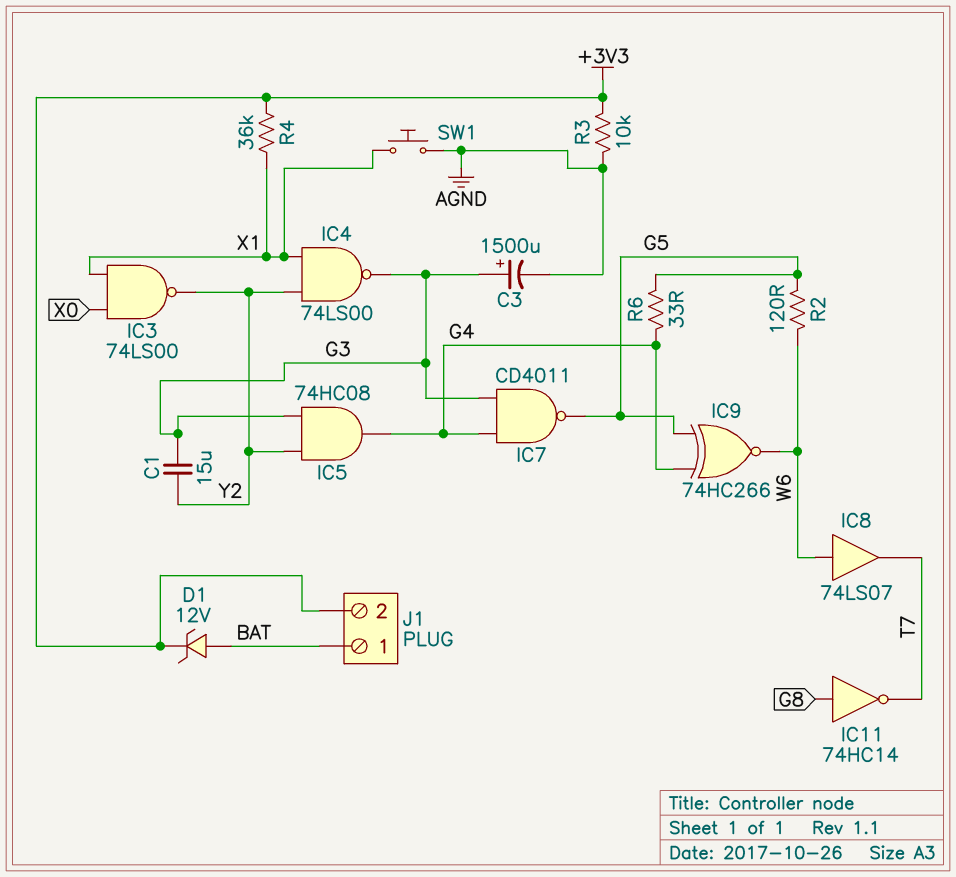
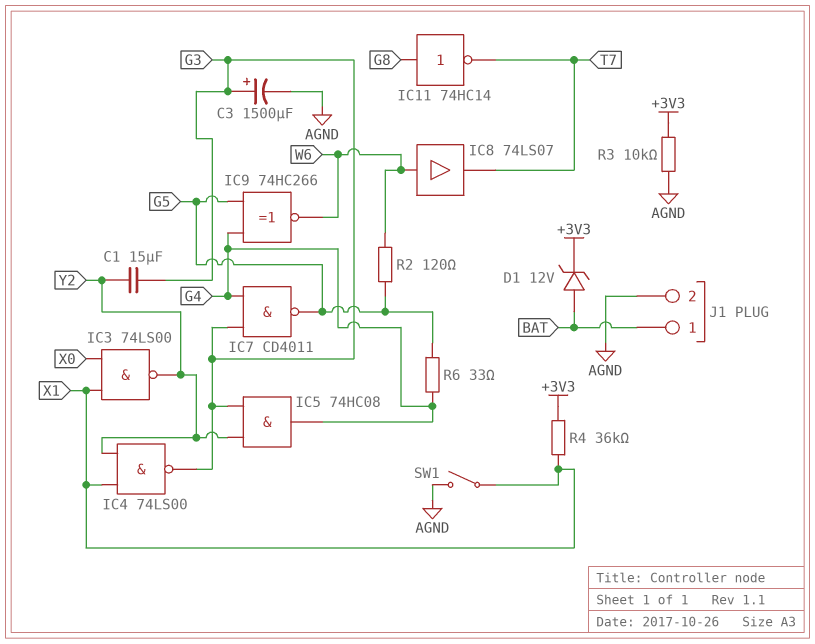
J1 pin 2: +3V3 -> AGND
SW1: button (AGND, X1) -> switch (AGND, X1)

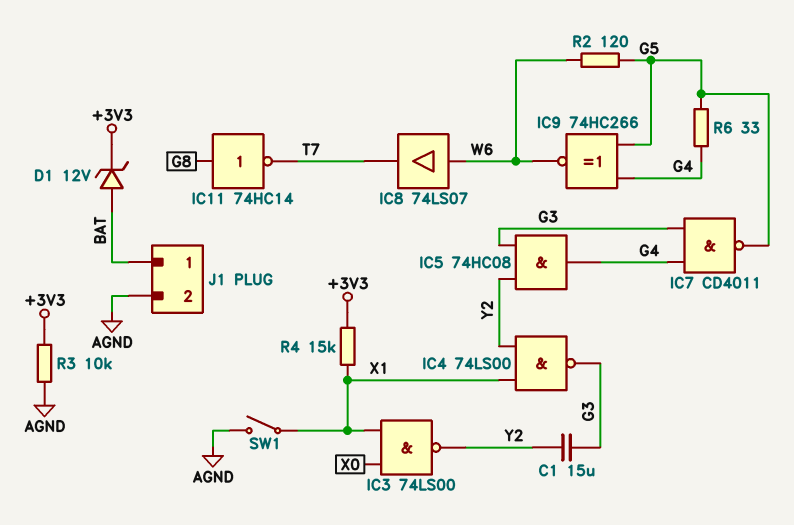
C3: 1500uF (plus G3, minus AGND) -> none
R4: 36k (+3V3, X1) -> 15k (+3V3, X1)

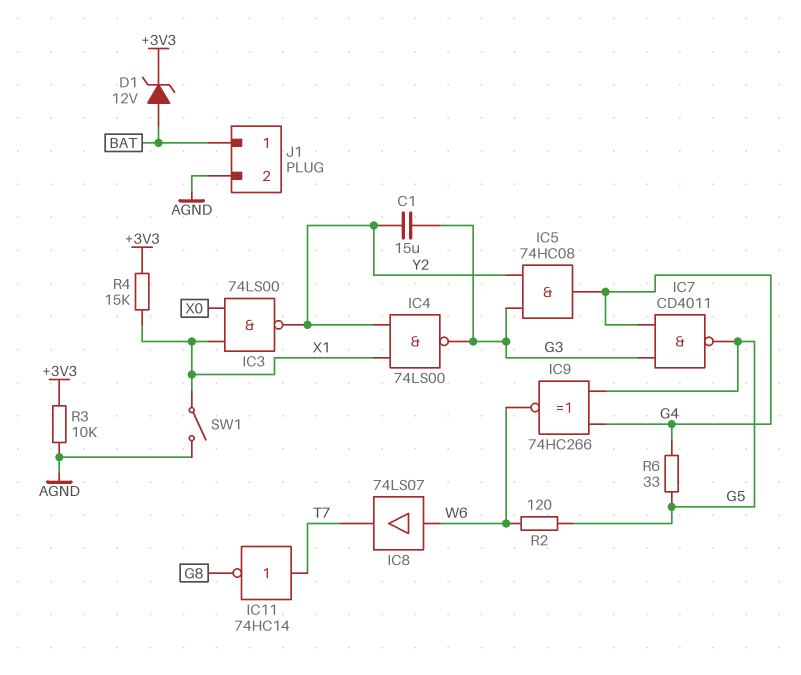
IC11: NOT 74HC14 (in G8, out T7) -> NOT 74HC14 (in T7, out G8)

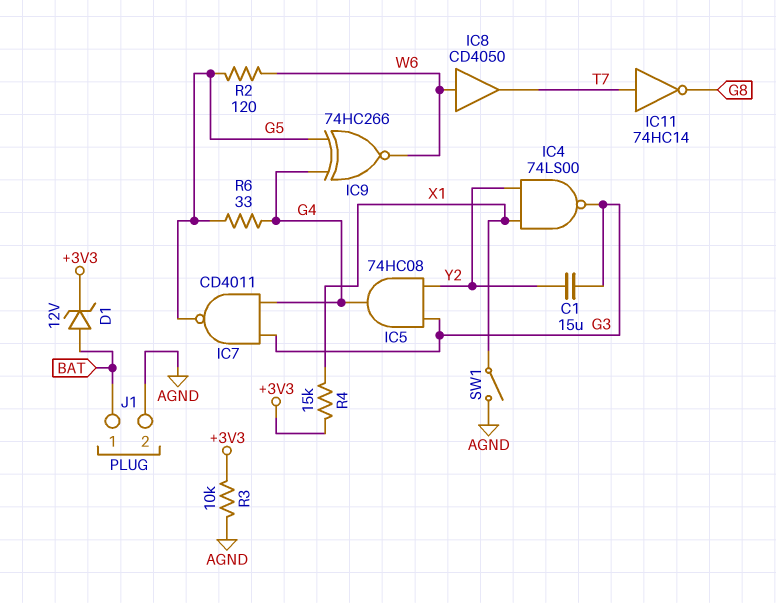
IC3: NAND 74LS00 (in X0, in X1, out Y2) -> none
IC8: buffer 74LS07 (in W6, out T7) -> buffer CD4050 (in W6, out T7)

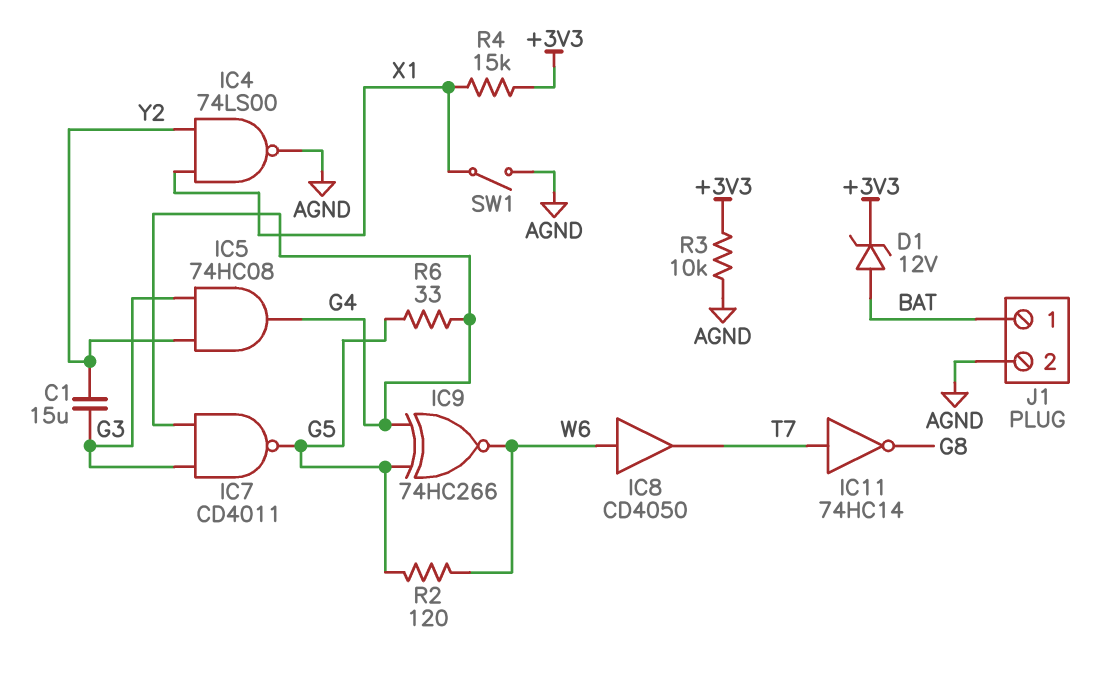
IC4: NAND 74LS00 (in X1, in Y2, out G3) -> NAND 74LS00 (in X1, in Y2, out AGND)

